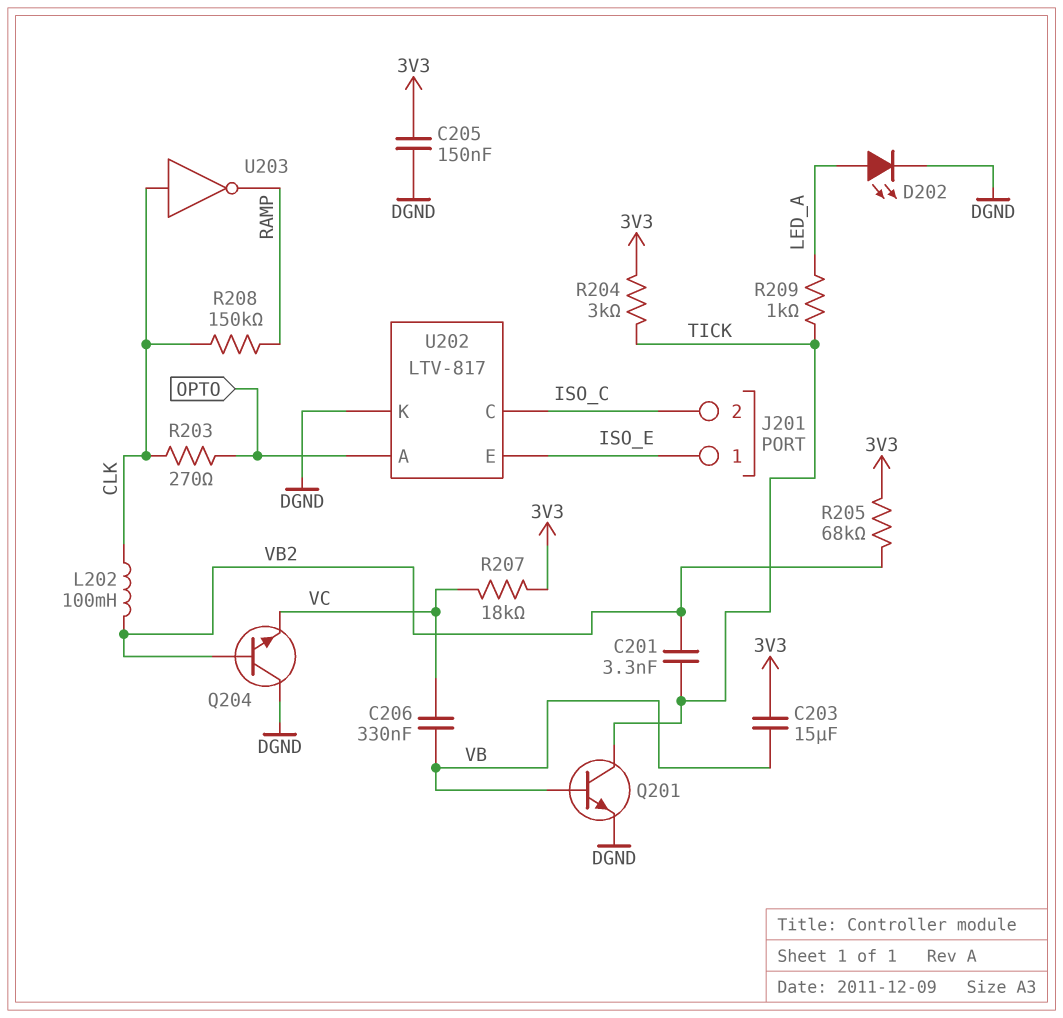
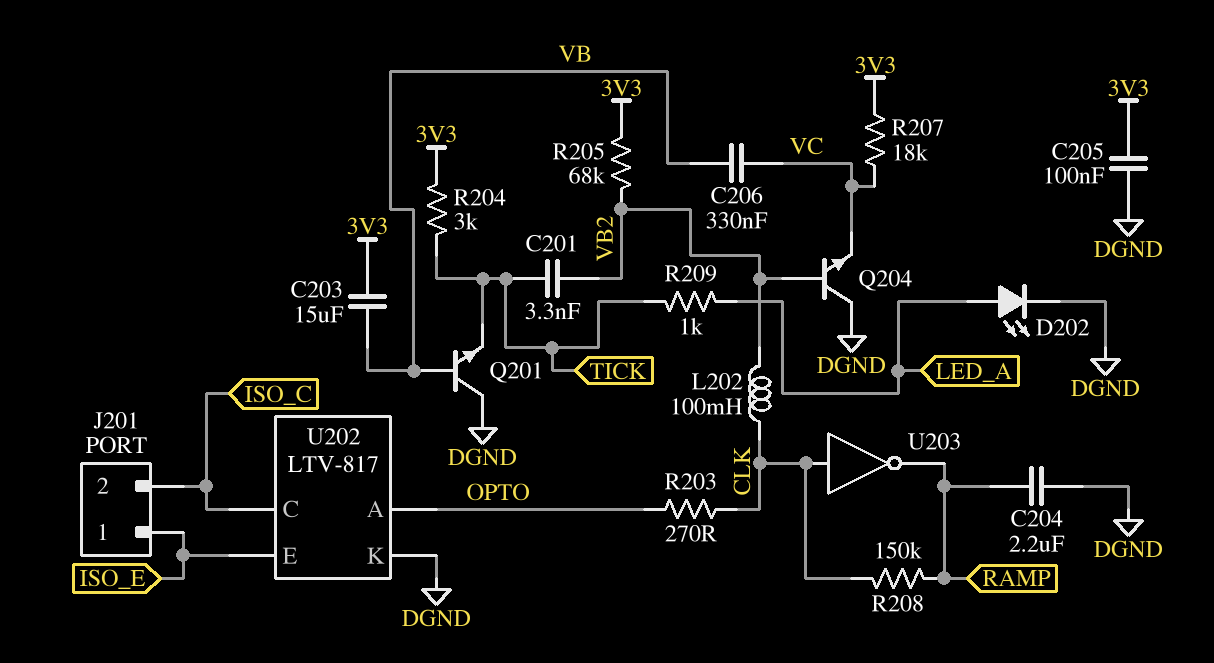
C204: none -> 2.2uF (DGND, RAMP)
C205: 150nF (3V3, DGND) -> 100nF (3V3, DGND)
Q201: NPN (B VB, C TICK, E DGND) -> NPN (B VB, C DGND, E TICK)

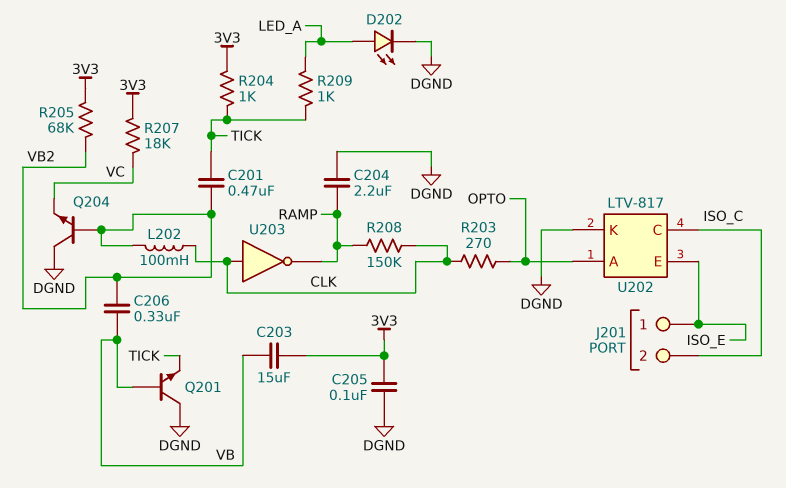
C201: 3.3nF (TICK, VB2) -> 470nF (TICK, VB2)
C206: 330nF (VB, VC) -> 330nF (VB, VB2)
R204: 3k (3V3, TICK) -> 1k (3V3, TICK)

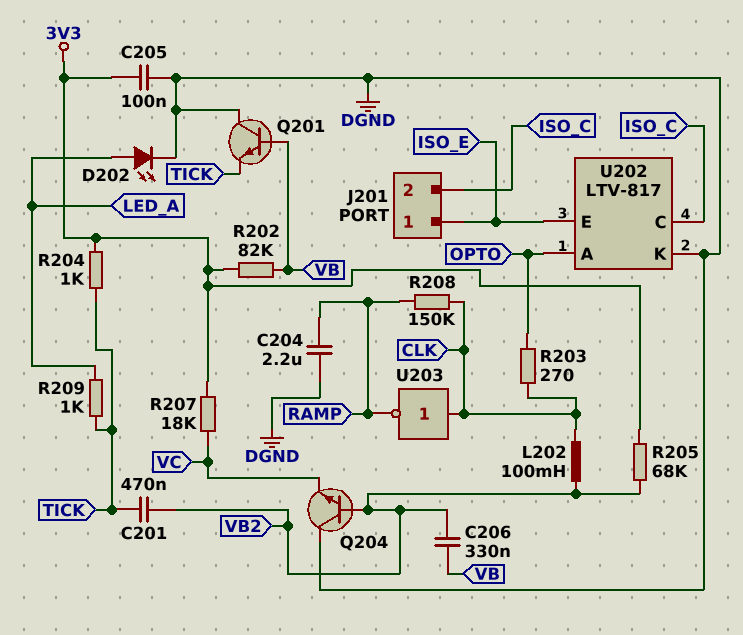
C203: 15uF (3V3, VB) -> none
R202: none -> 82k (3V3, VB)

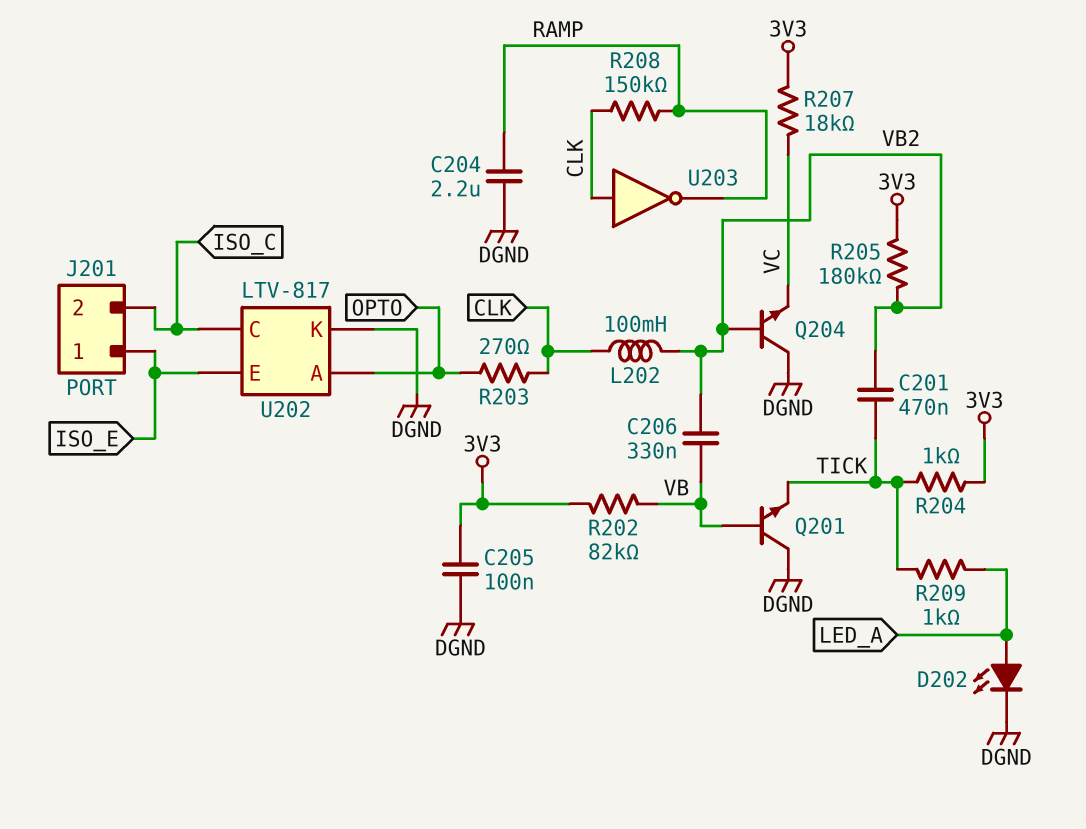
R205: 68k (3V3, VB2) -> 180k (3V3, VB2)

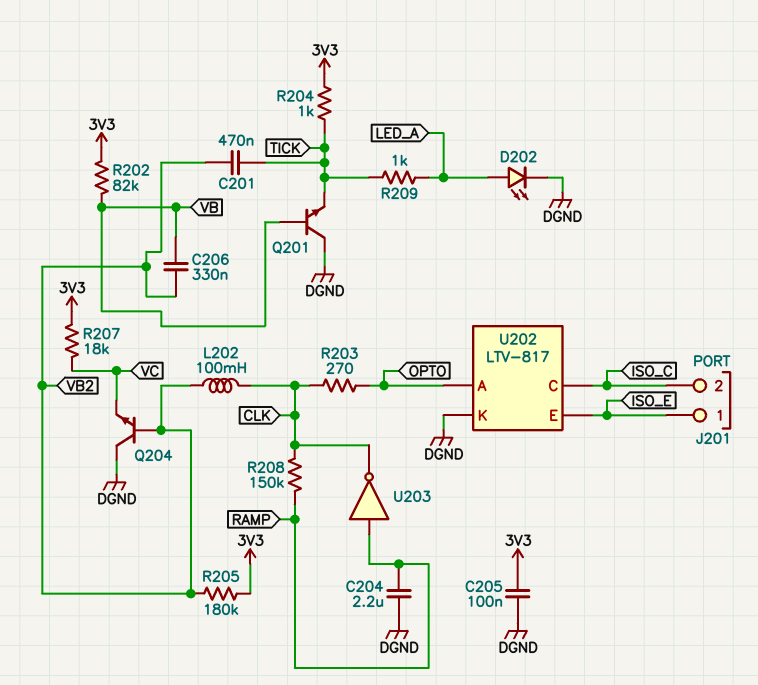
U203: NOT (in CLK, out RAMP) -> NOT (in RAMP, out CLK)

